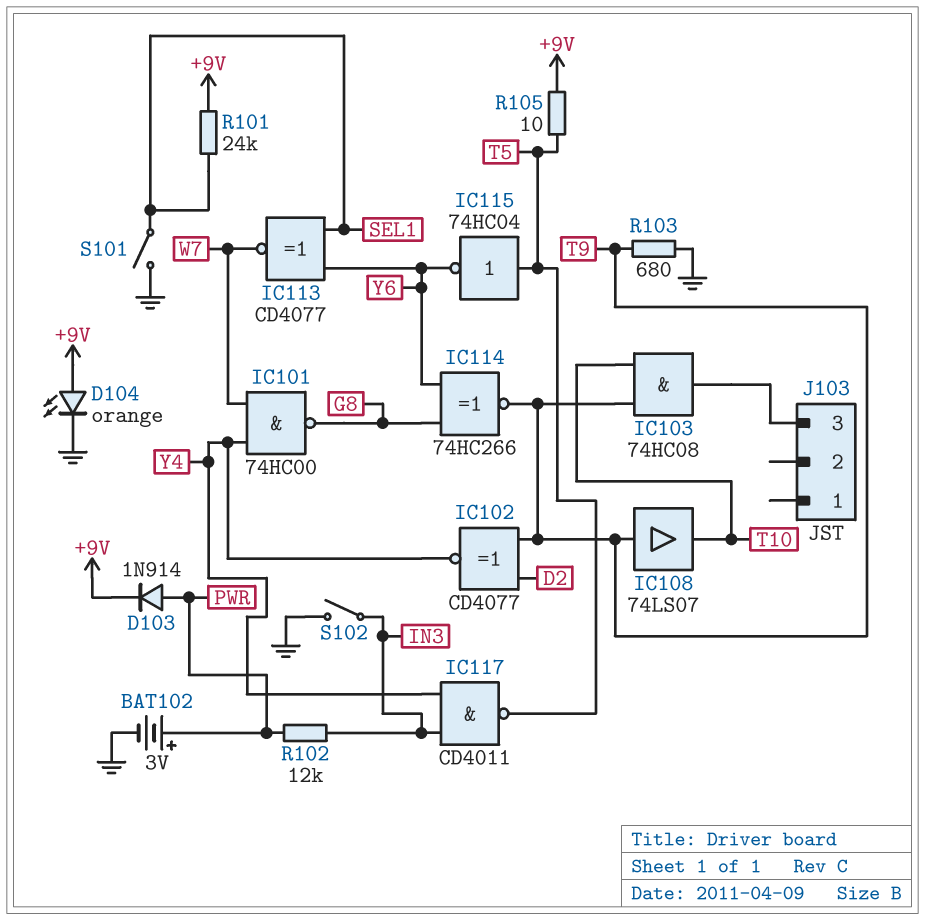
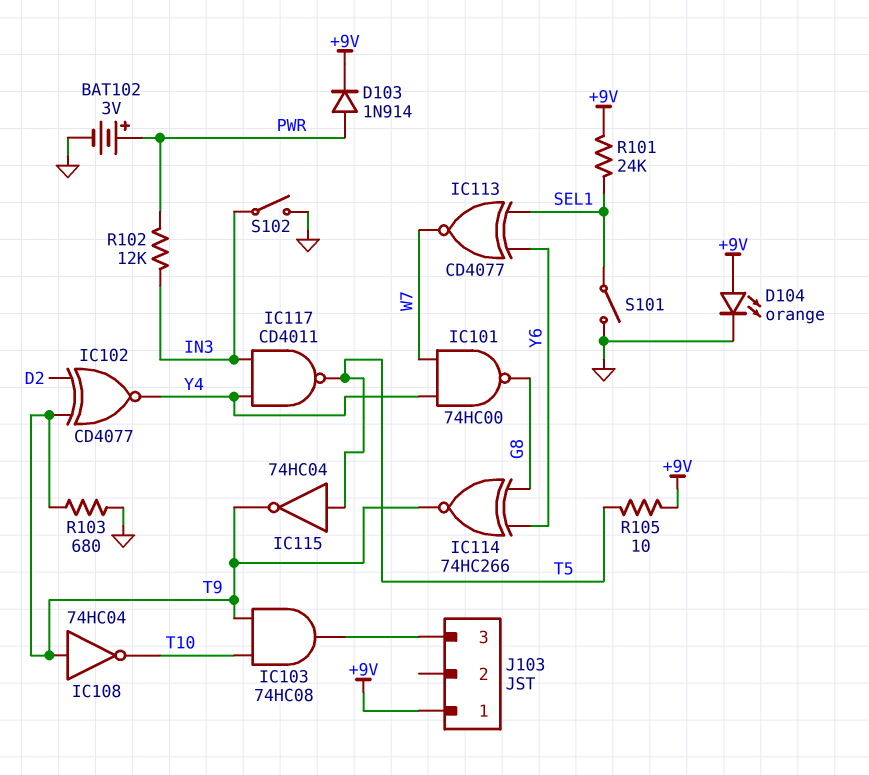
IC108: buffer 74LS07 (in T9, out T10) -> NOT 74HC04 (in T9, out T10)
IC115: NOT 74HC04 (in T5, out Y6) -> NOT 74HC04 (in T5, out T9)
J103 pin 1: none -> +9V

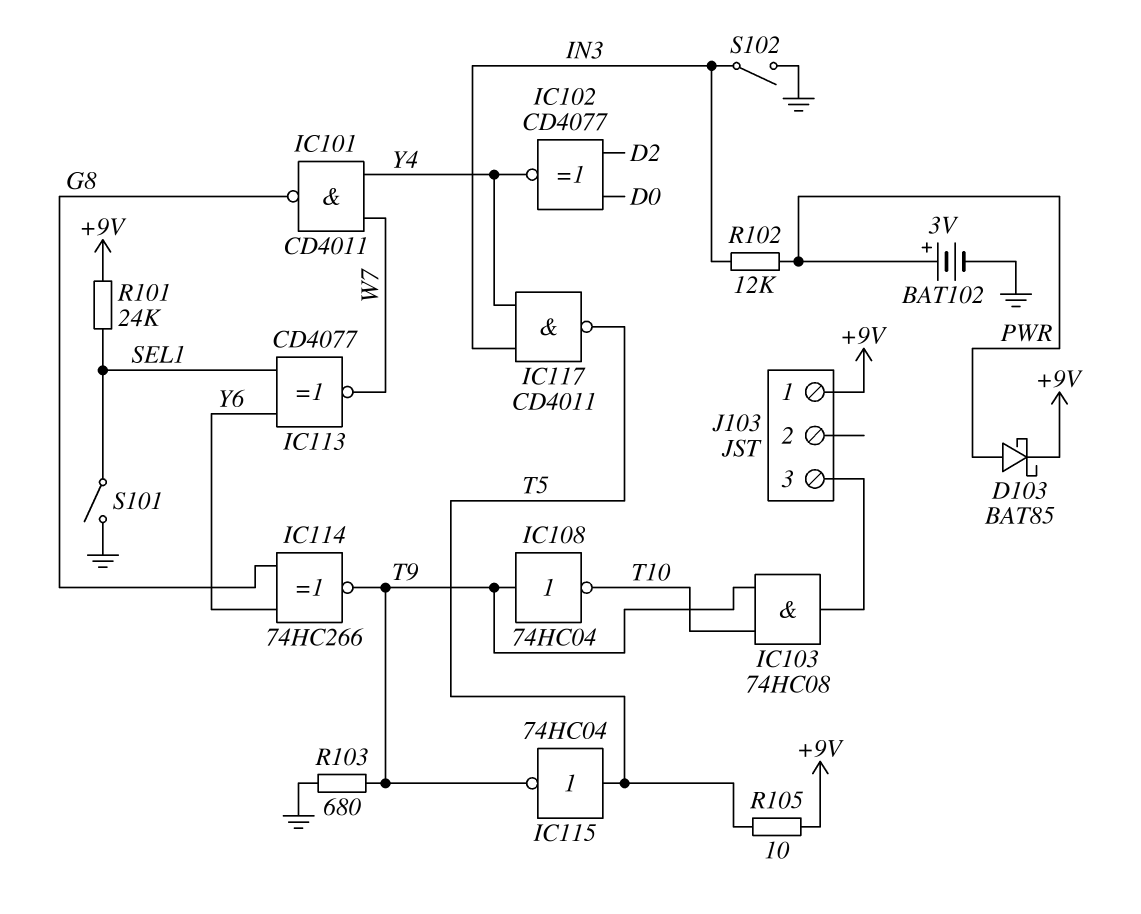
D103: diode 1N914 (A PWR, K +9V) -> schottky BAT85 (A PWR, K +9V)
D104: LED orange (A +9V, K GND) -> none
IC101: NAND 74HC00 (in W7, in Y4, out G8) -> NAND CD4011 (in W7, in Y4, out G8)
IC102: XNOR CD4077 (in D2, in T9, out Y4) -> XNOR CD4077 (in D0, in D2, out Y4)

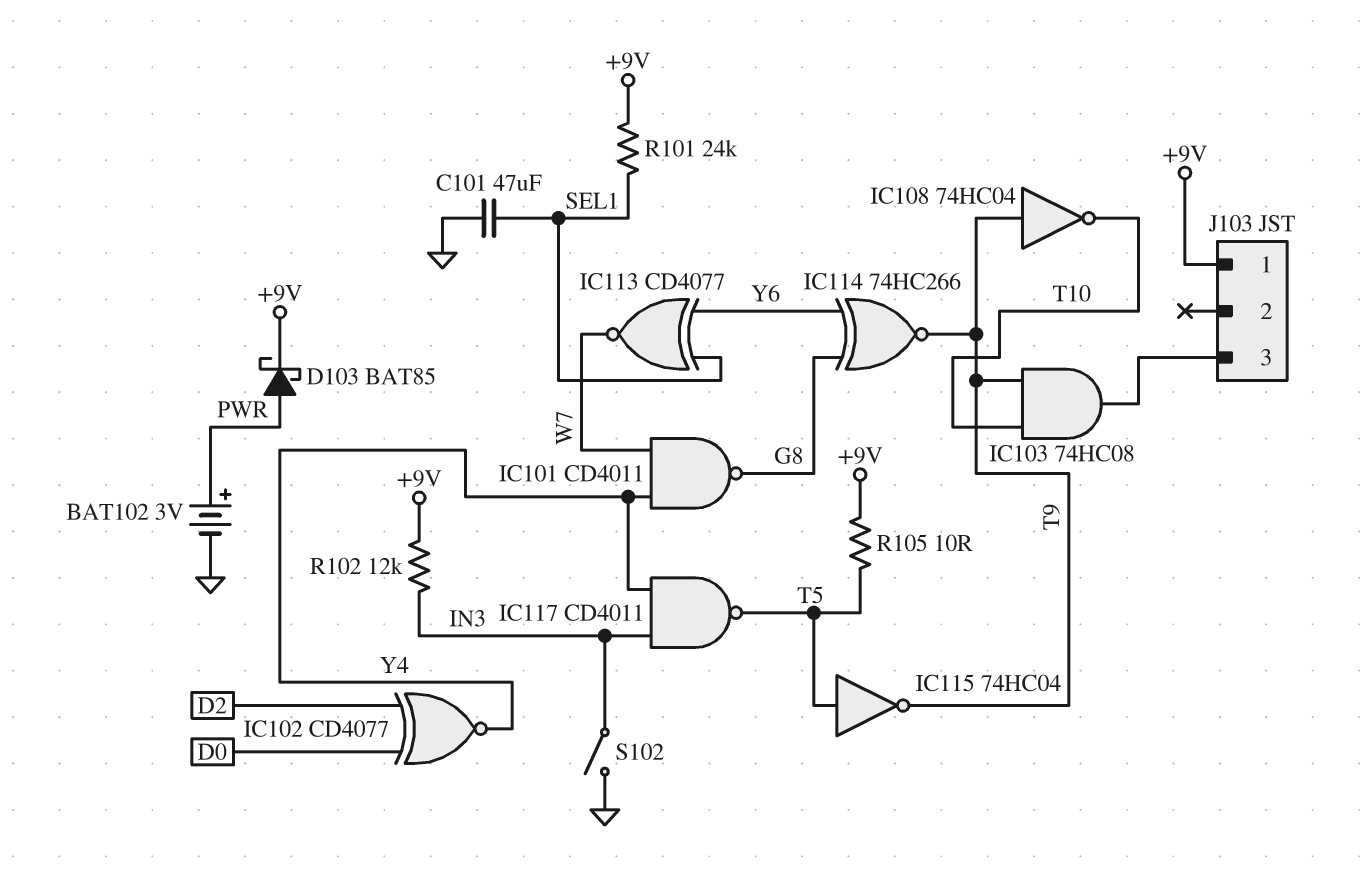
C101: none -> 47uF (GND, SEL1)
R102: 12k (IN3, PWR) -> 12k (+9V, IN3)
R103: 680 (GND, T9) -> none
S101: switch (GND, SEL1) -> none

